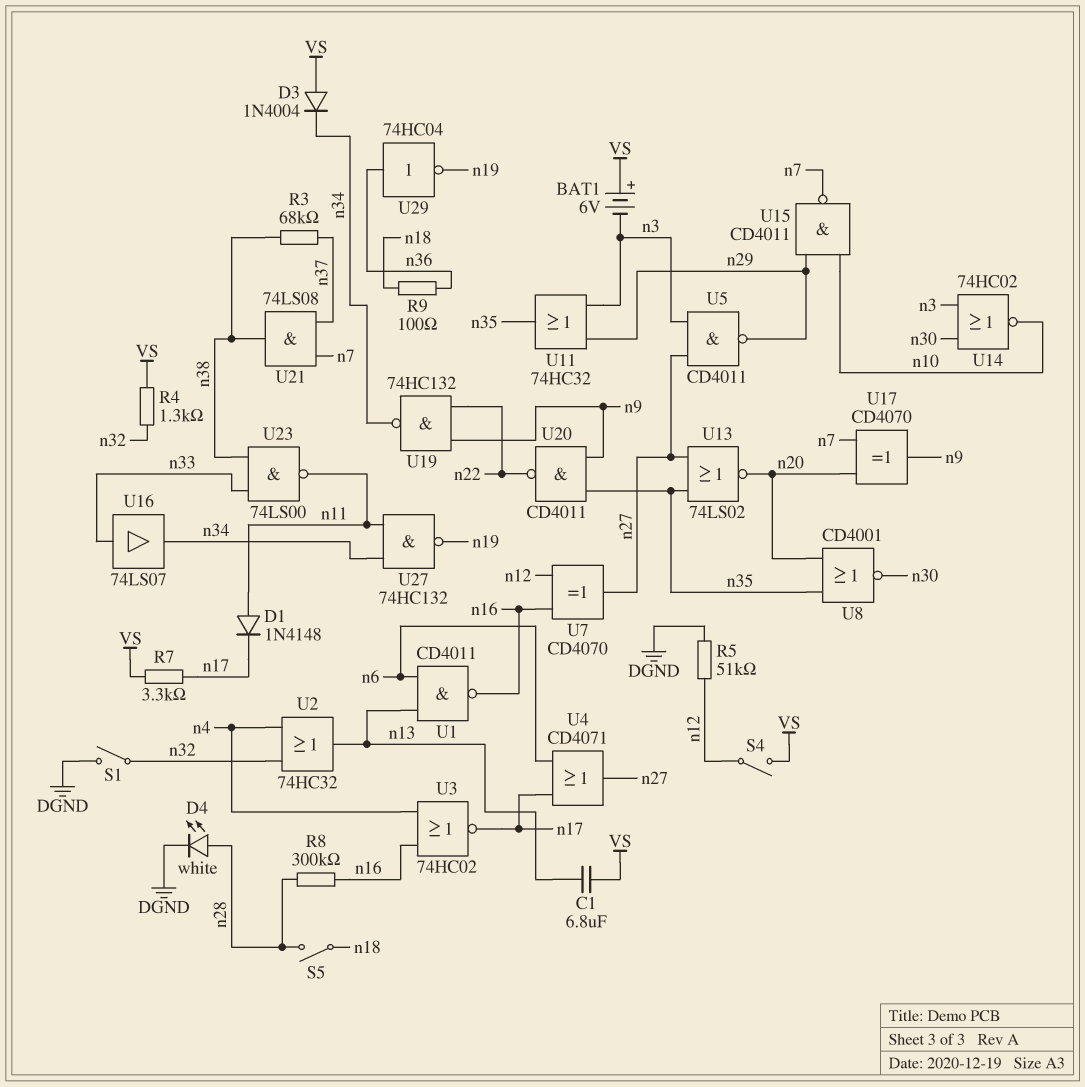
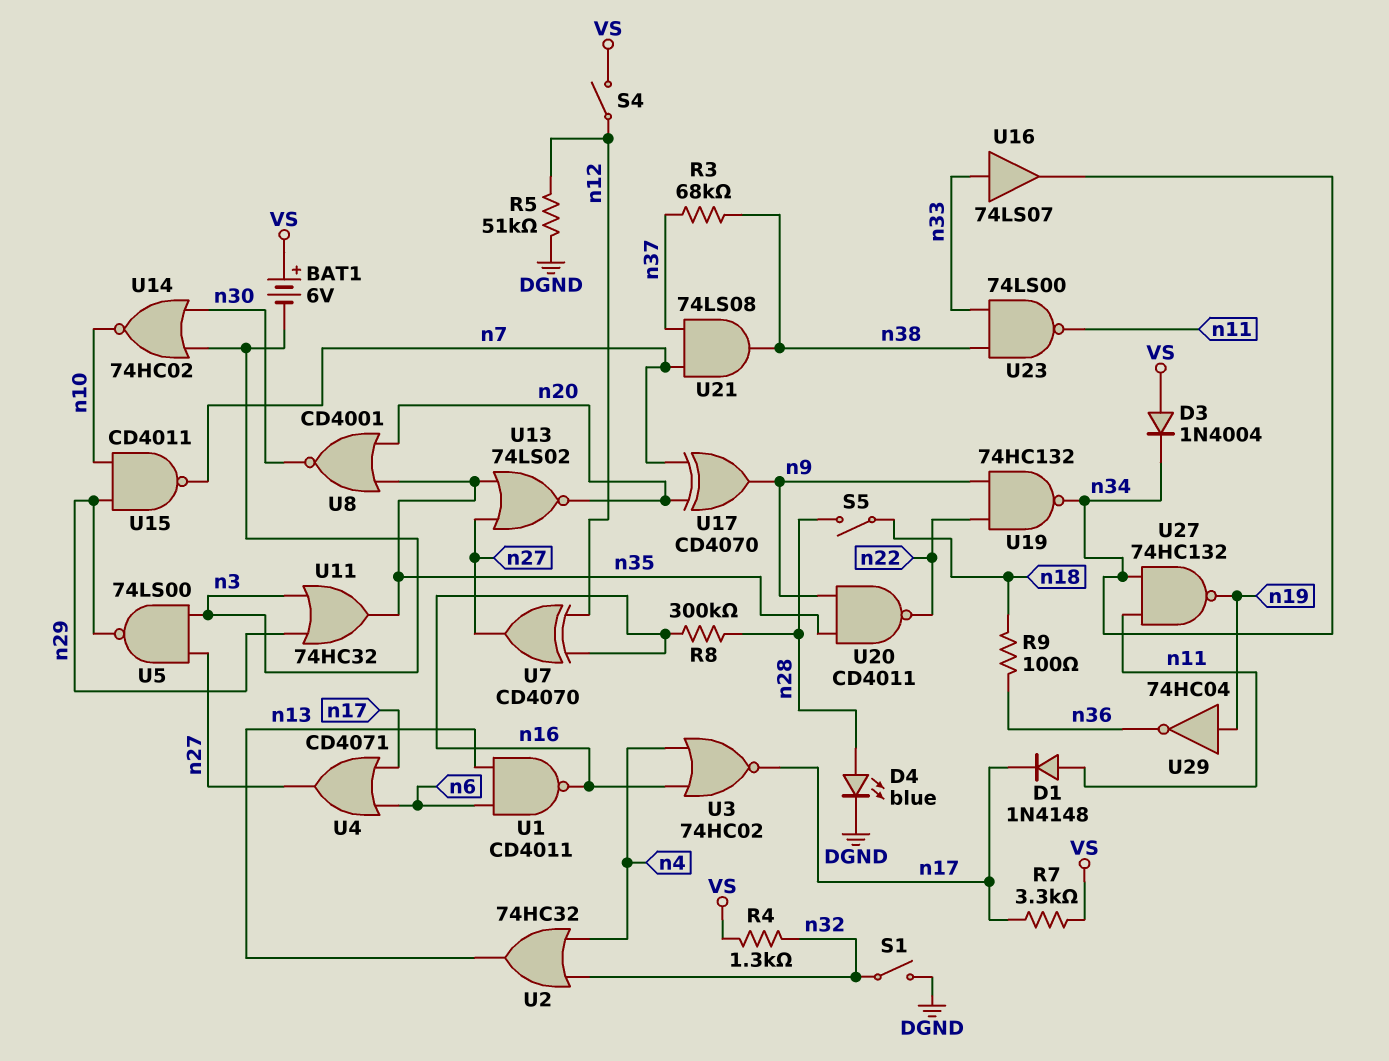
C1: 6.8uF (VS, n13) -> none
D4: LED white (A n28, K DGND) -> LED blue (A n28, K DGND)
U5: NAND CD4011 (in n3, in n27, out n29) -> NAND 74LS00 (in n3, in n27, out n29)
U29: NOT 74HC04 (in n36, out n19) -> NOT 74HC04 (in n19, out n36)

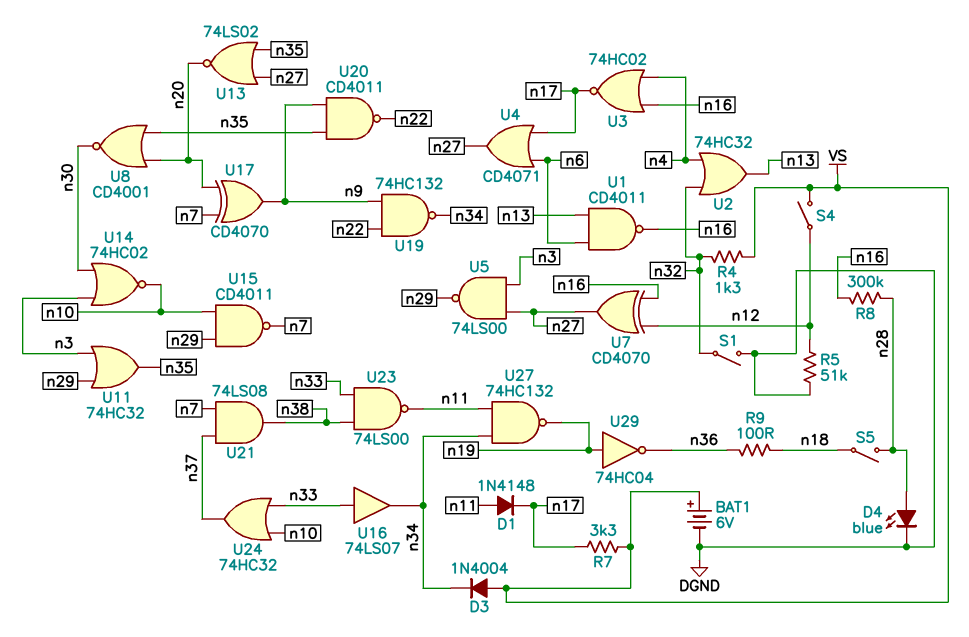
BAT1: 6V (plus VS, minus n3) -> 6V (plus VS, minus DGND)
R3: 68k (n37, n38) -> none
U24: none -> OR 74HC32 (in n10, in n33, out n37)

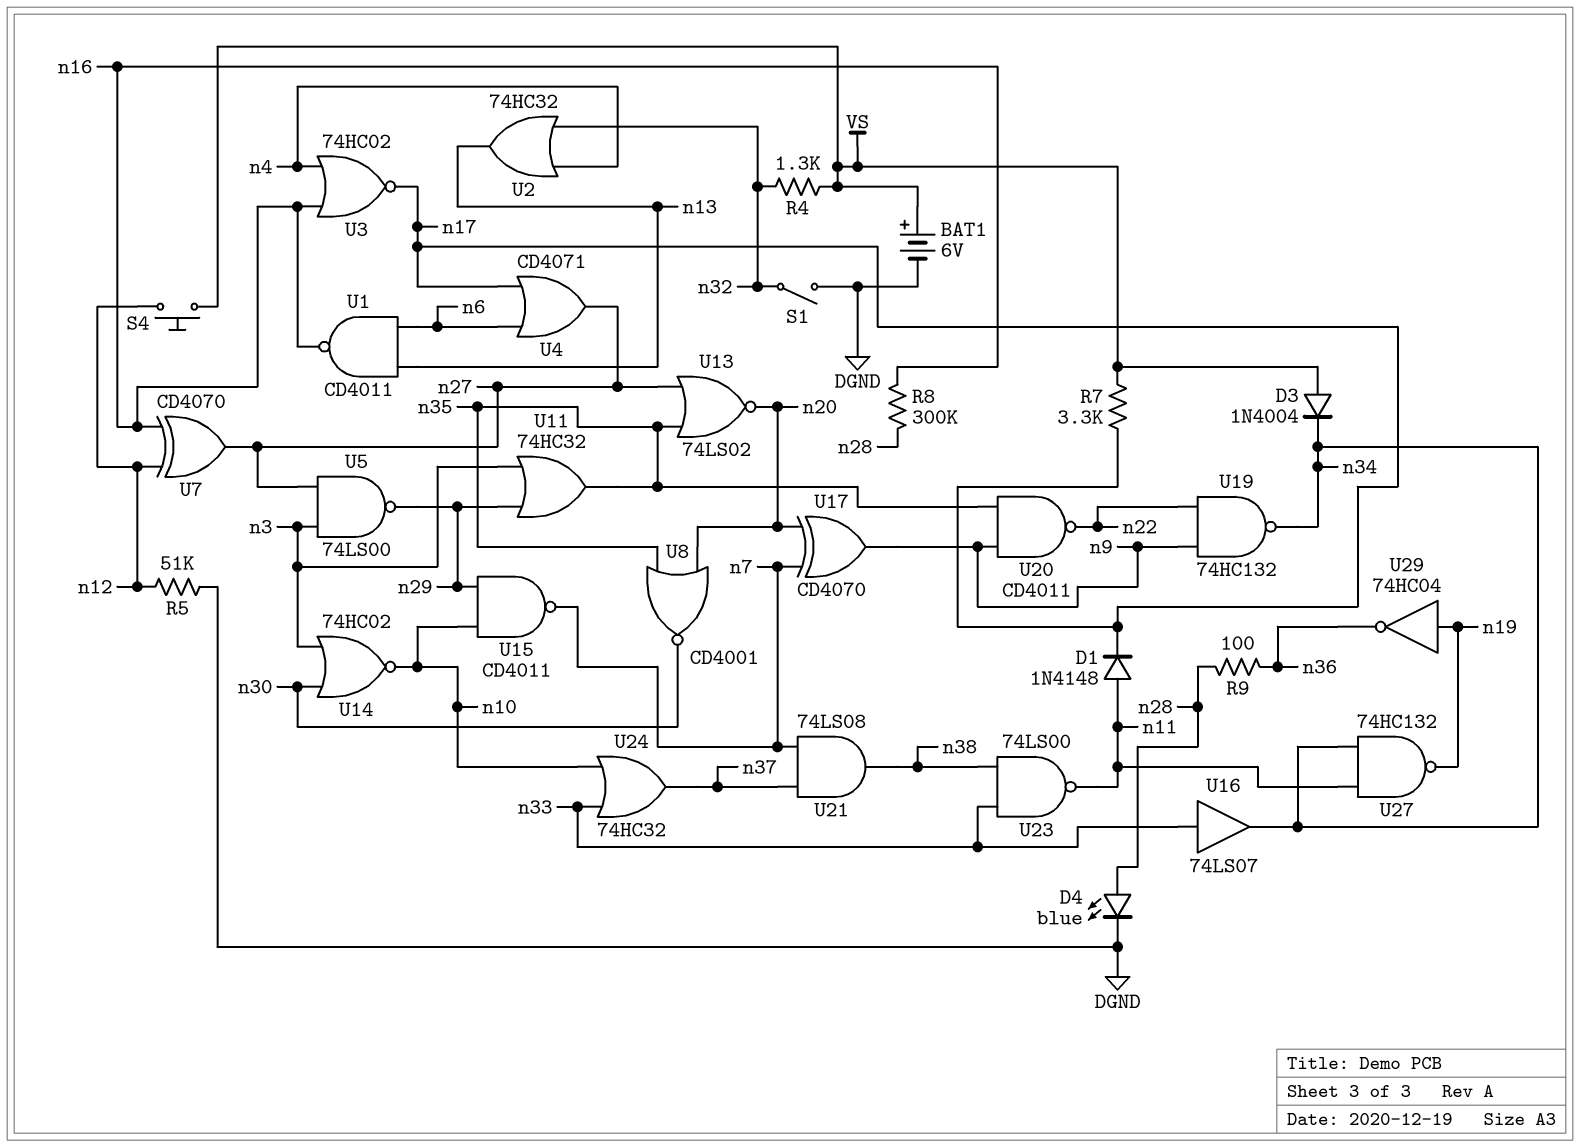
R9: 100 (n18, n36) -> 100 (n28, n36)
S4: switch (VS, n12) -> button (VS, n12)
S5: switch (n18, n28) -> none

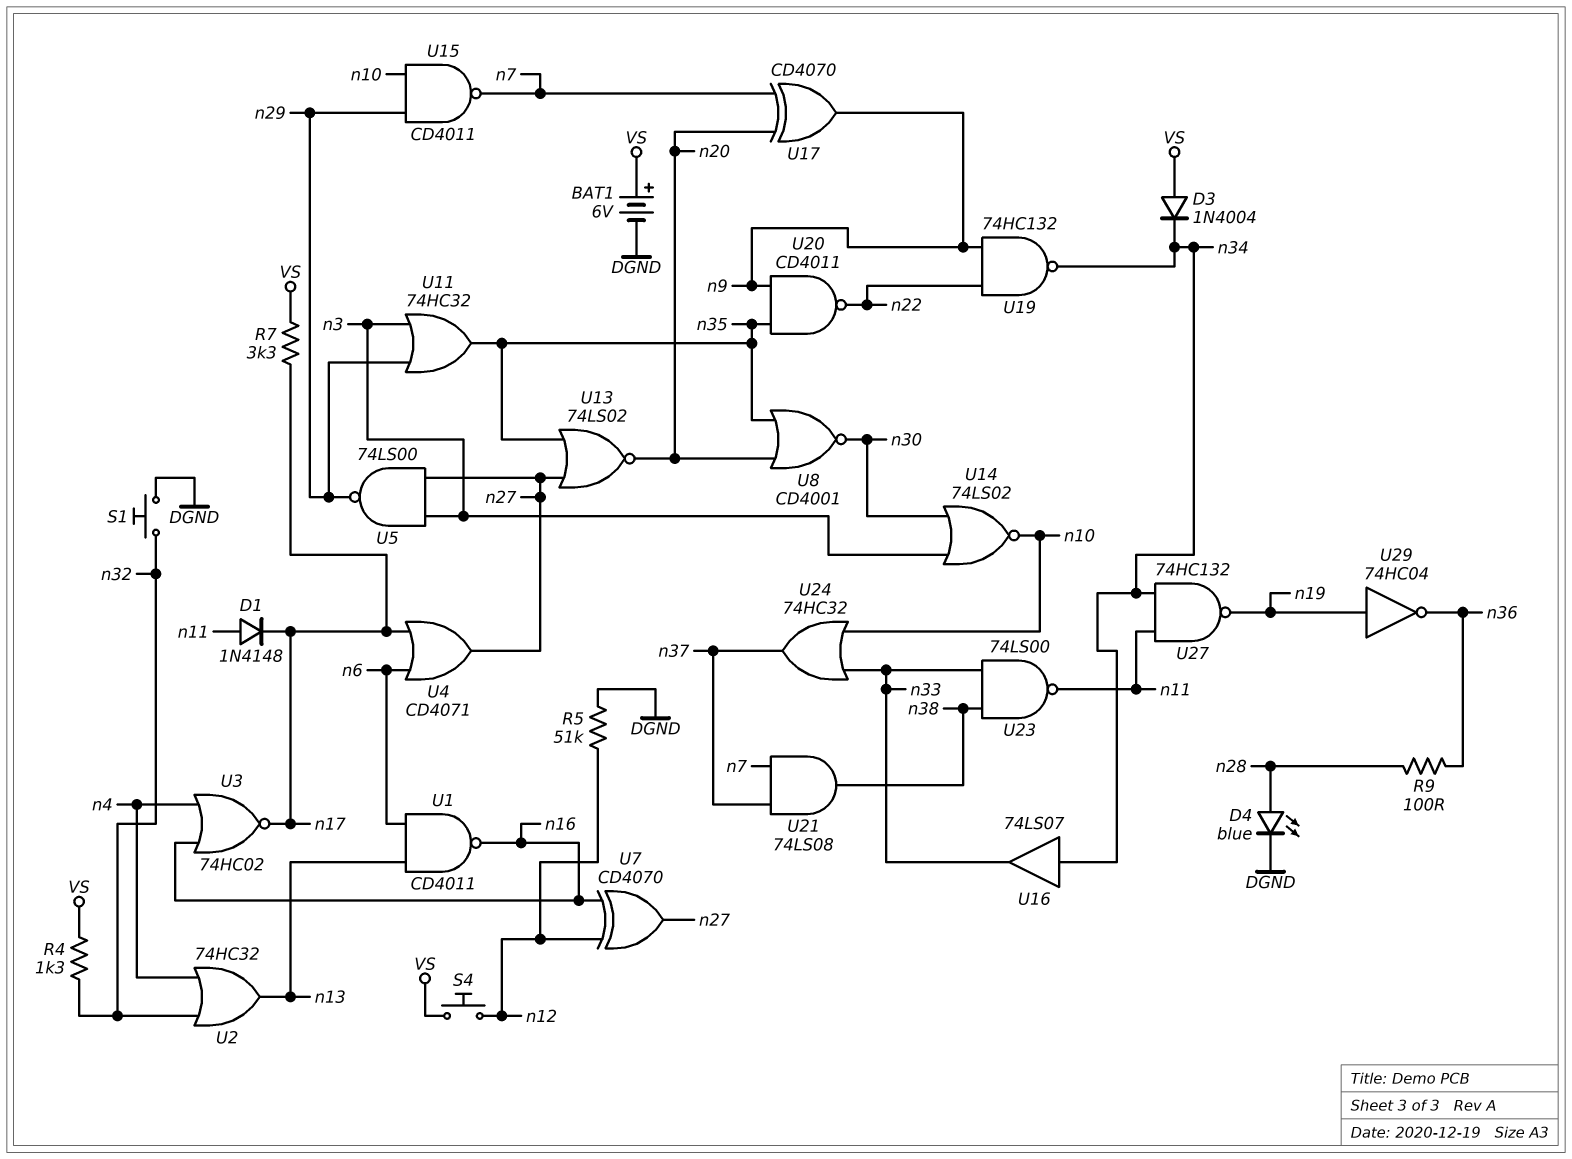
R8: 300k (n16, n28) -> none
S1: switch (DGND, n32) -> button (DGND, n32)
U14: NOR 74HC02 (in n3, in n30, out n10) -> NOR 74LS02 (in n3, in n30, out n10)
U16: buffer 74LS07 (in n33, out n34) -> buffer 74LS07 (in n34, out n33)

